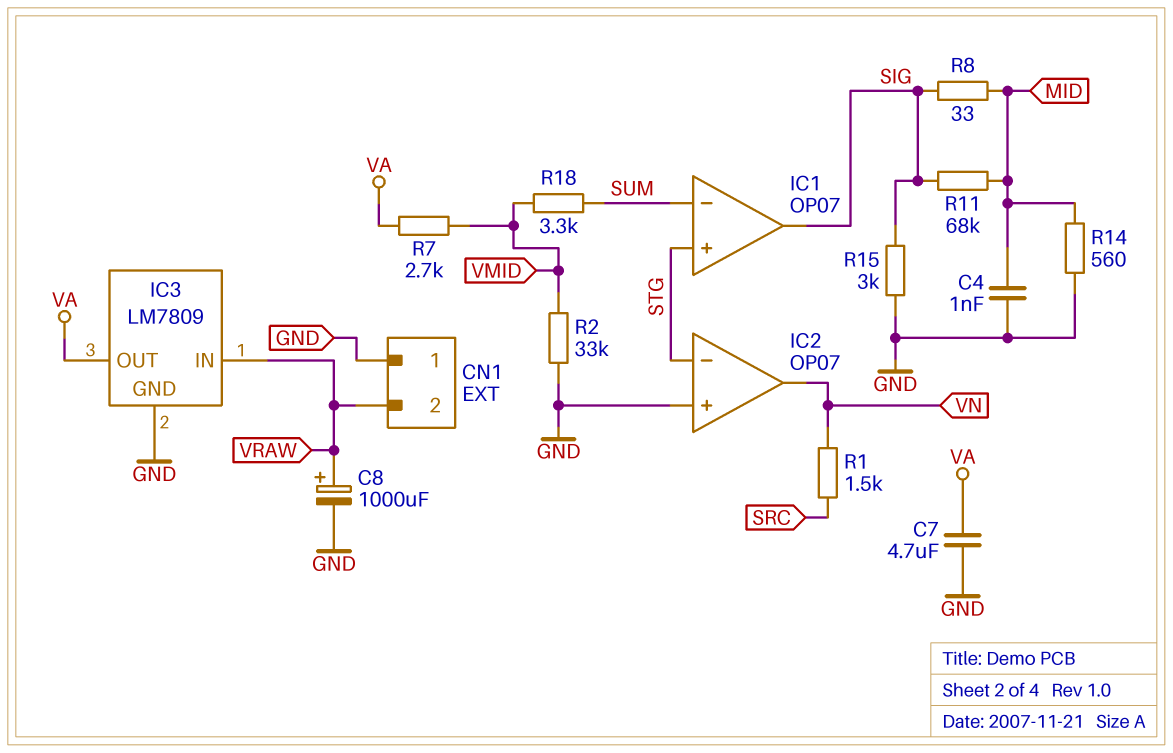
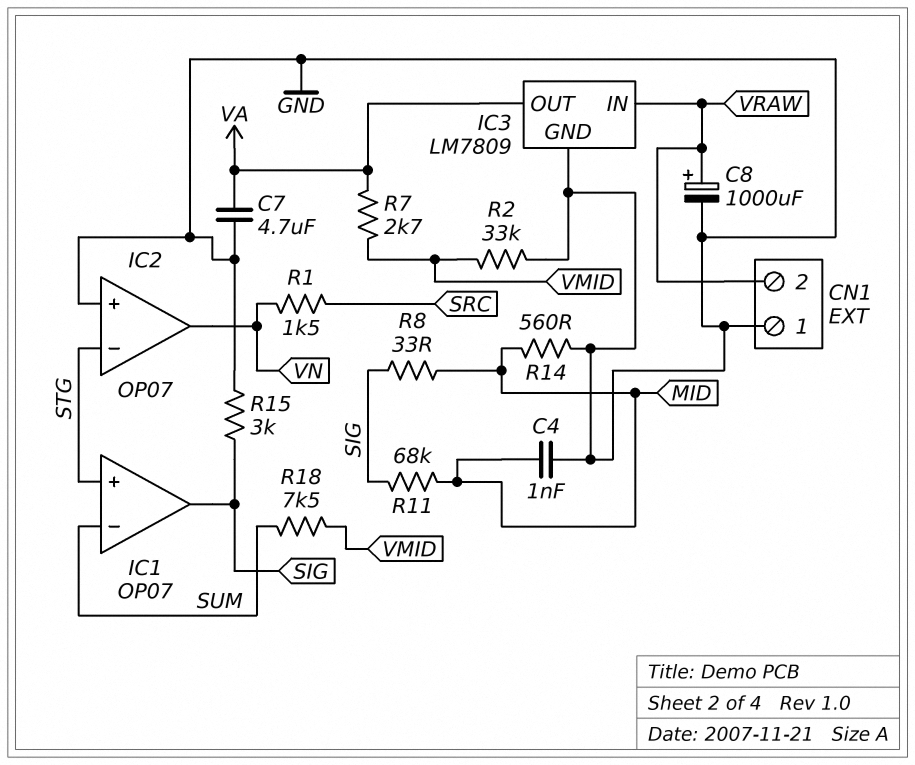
R18: 3.3k (SUM, VMID) -> 7.5k (SUM, VMID)

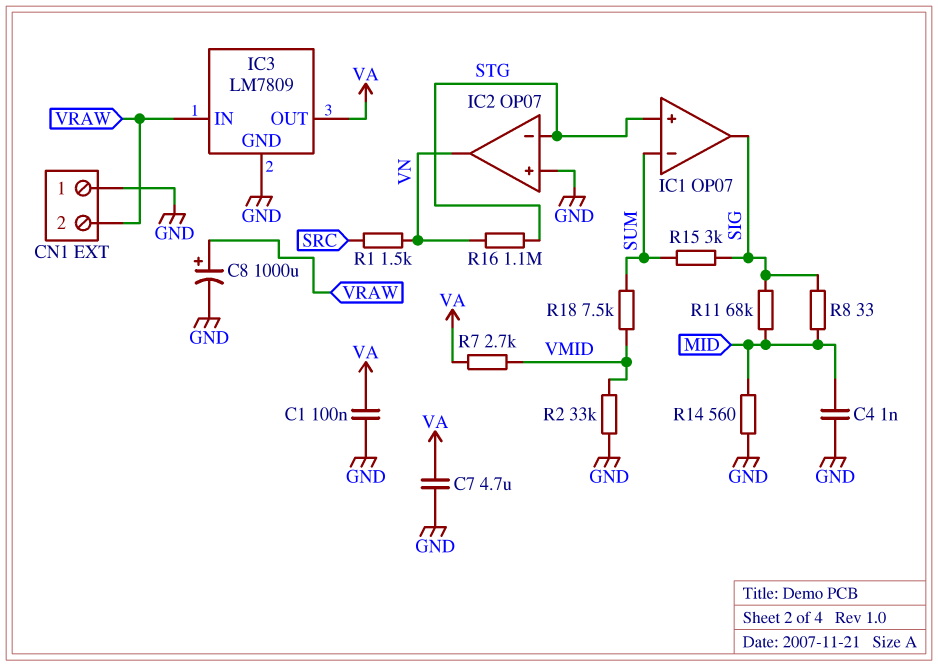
C1: none -> 100nF (GND, VA)
R15: 3k (GND, SIG) -> 3k (SIG, SUM)
R16: none -> 1.1M (STG, VN)

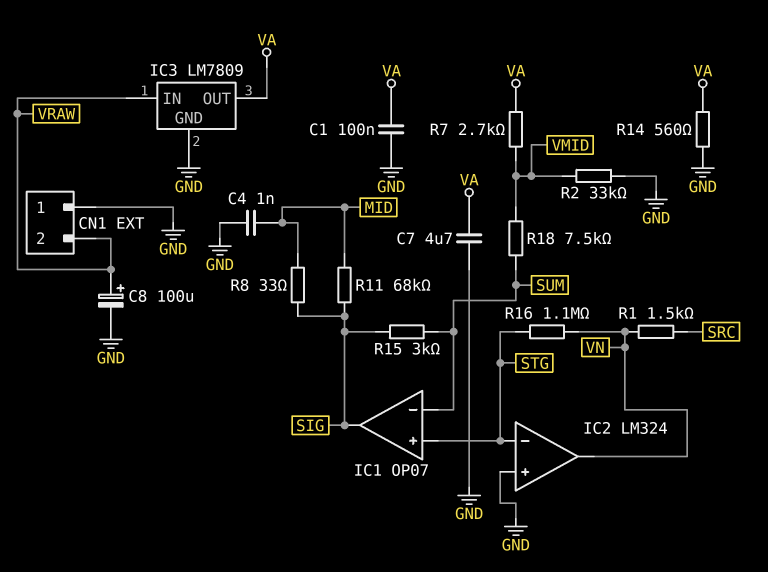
C8: 1000uF (plus VRAW, minus GND) -> 100uF (plus VRAW, minus GND)
IC2: OP07 -> LM324
R14: 560 (GND, MID) -> 560 (GND, VA)

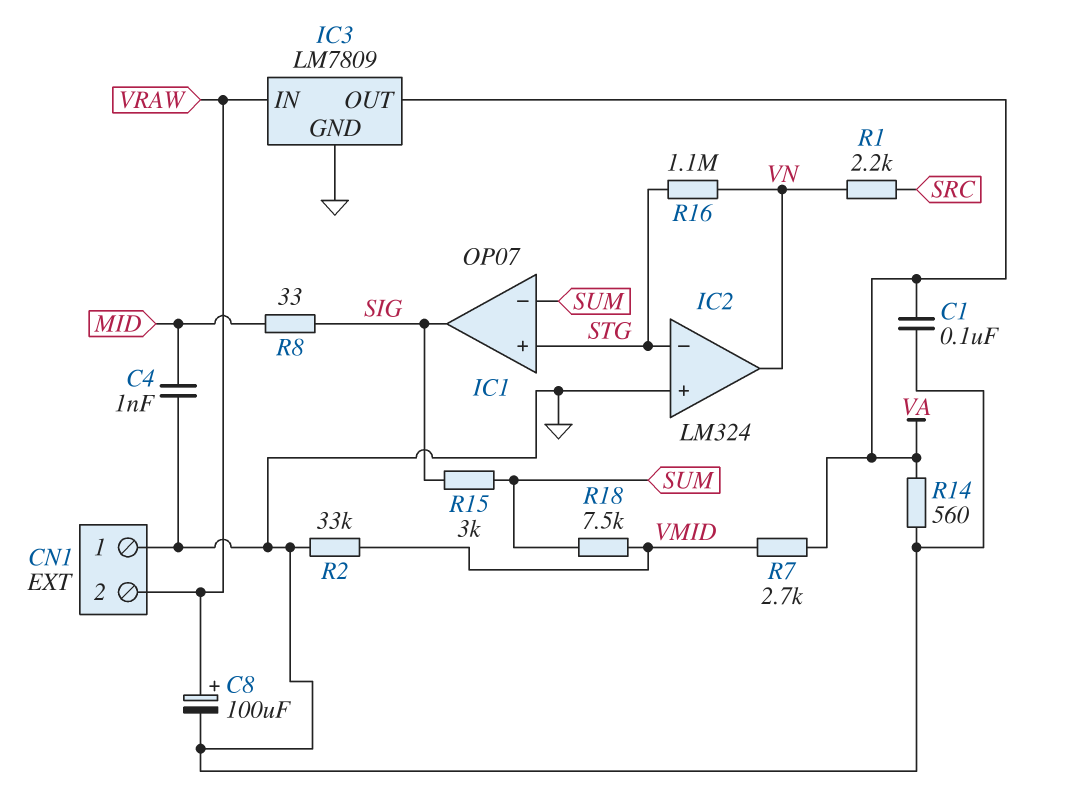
C7: 4.7uF (GND, VA) -> none
R1: 1.5k (SRC, VN) -> 2.2k (SRC, VN)
R11: 68k (MID, SIG) -> none

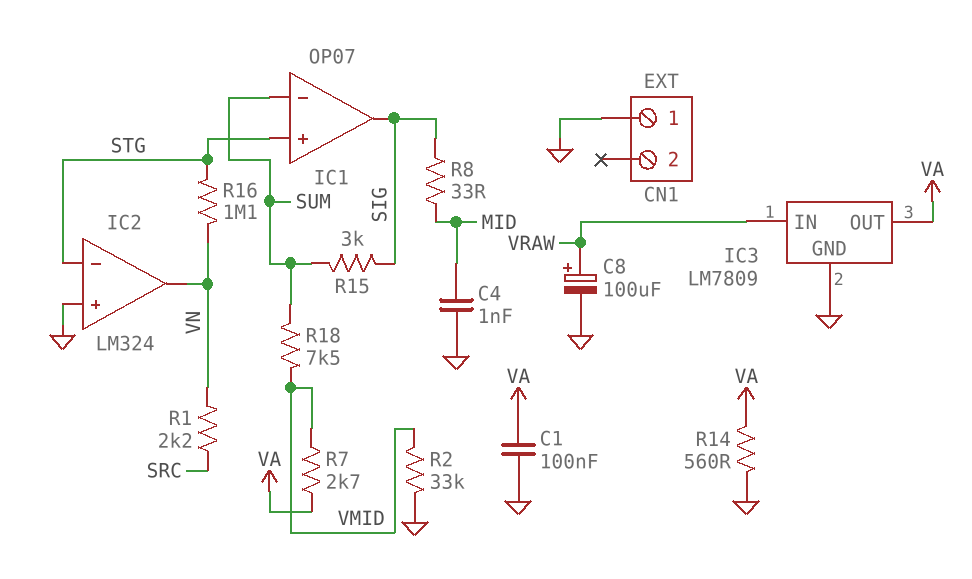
CN1 pin 2: VRAW -> none

